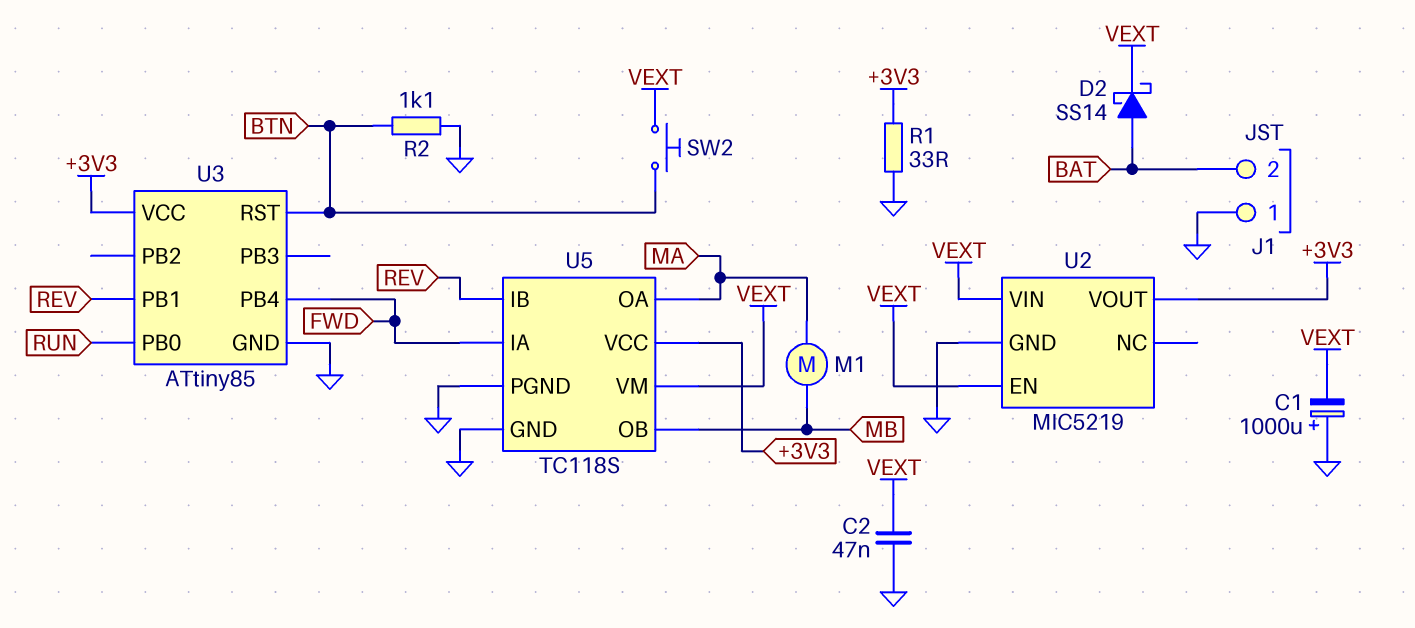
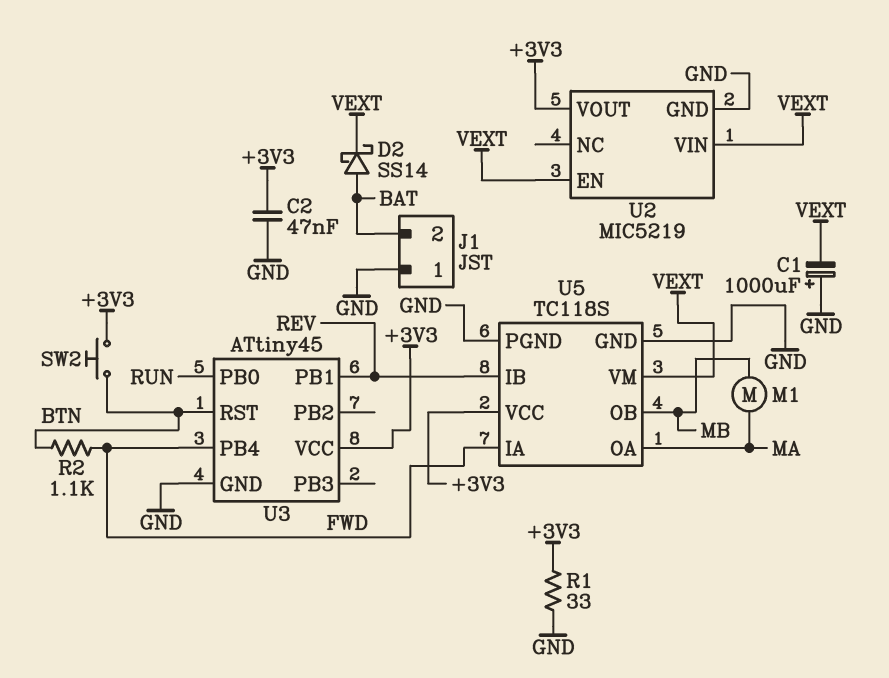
C2: 47nF (GND, VEXT) -> 47nF (+3V3, GND)
R2: 1.1k (BTN, GND) -> 1.1k (BTN, FWD)
SW2: button (BTN, VEXT) -> button (+3V3, BTN)
U3: ATtiny85 -> ATtiny45

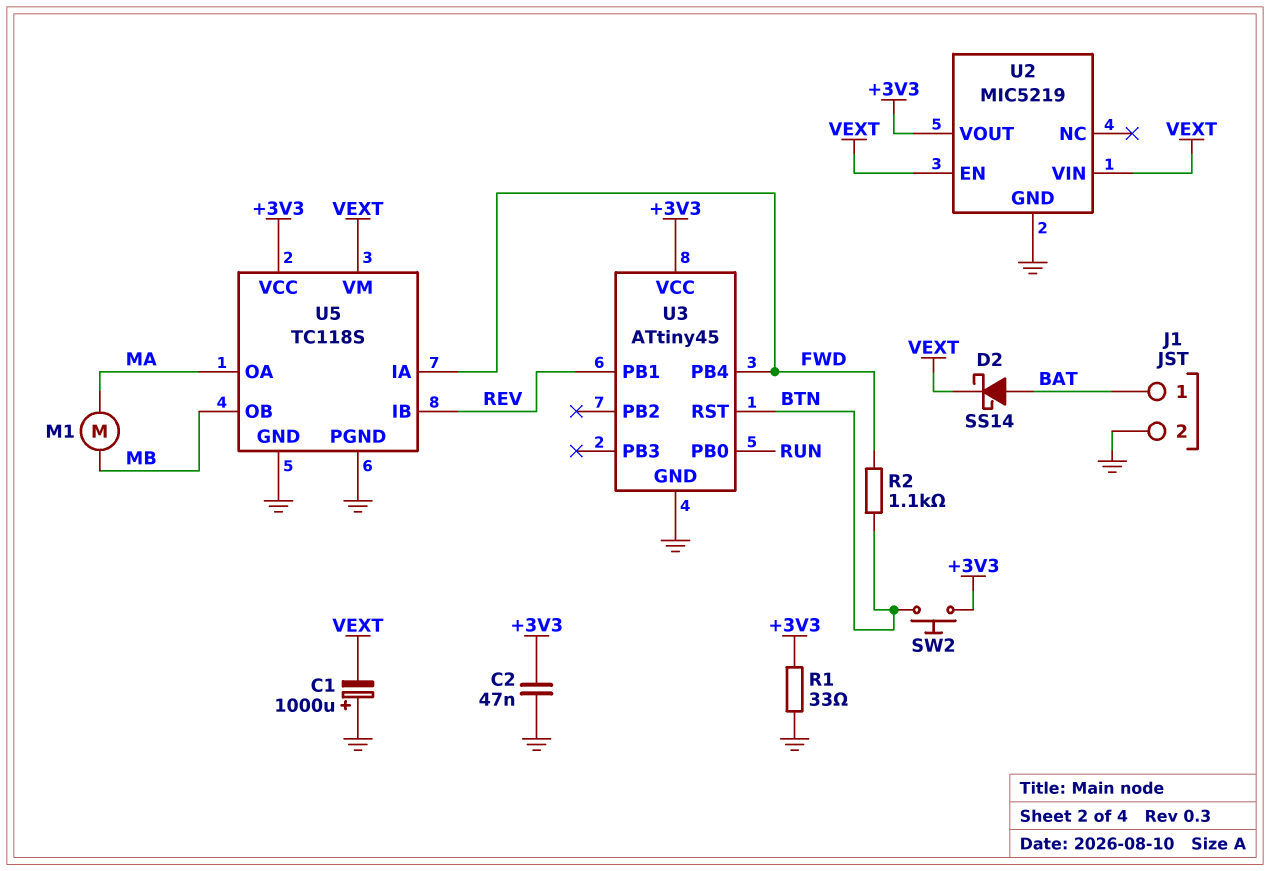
J1 pin 1: GND -> BAT
J1 pin 2: BAT -> GND

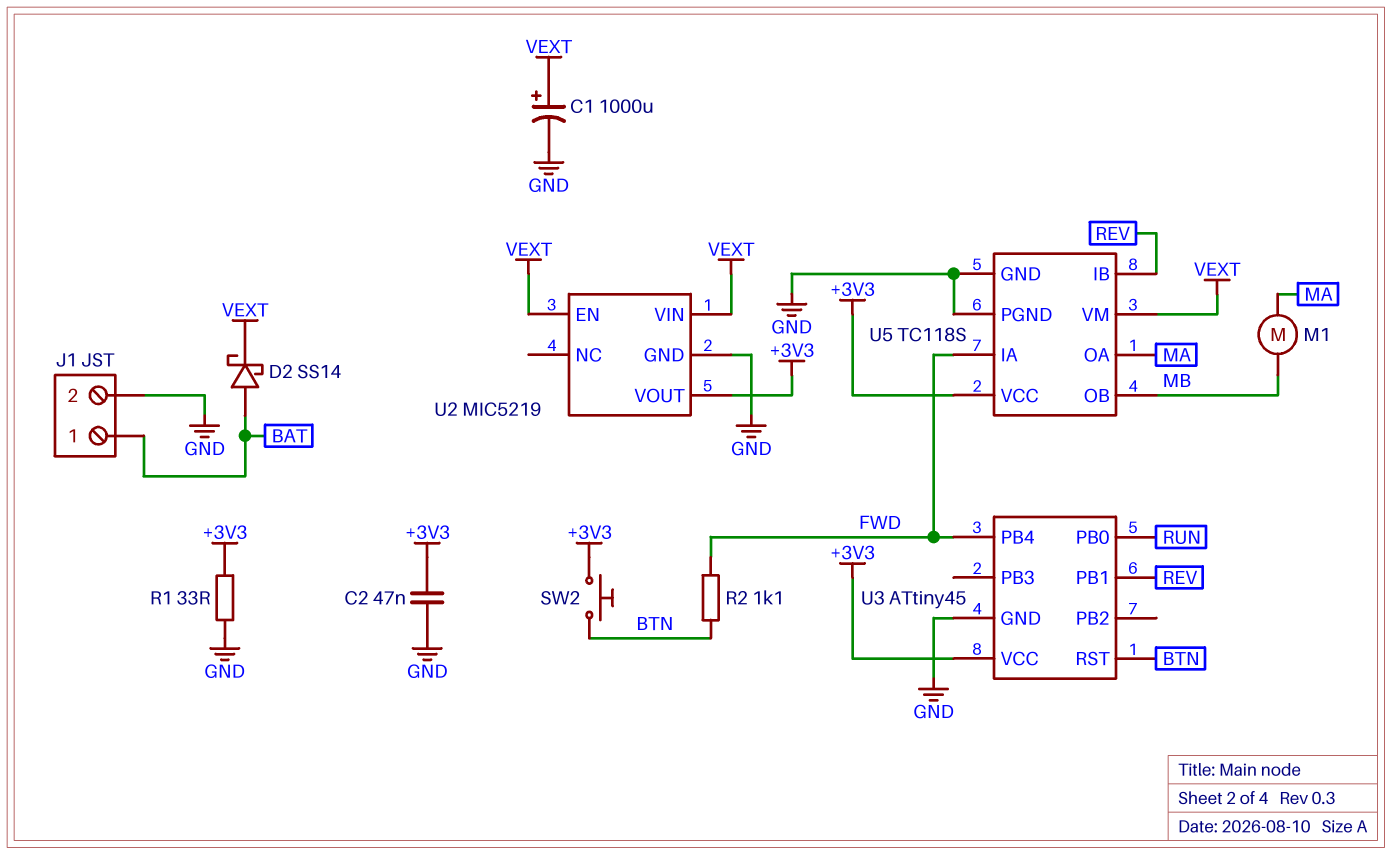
C1: 1000uF (plus GND, minus VEXT) -> 1000uF (plus VEXT, minus GND)

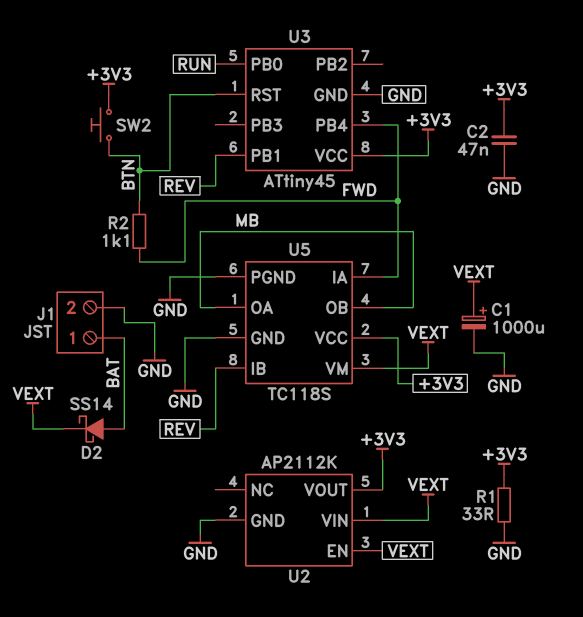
M1: motor (MA, MB) -> none
U2: MIC5219 -> AP2112K
U5 pin OA: MA -> MB

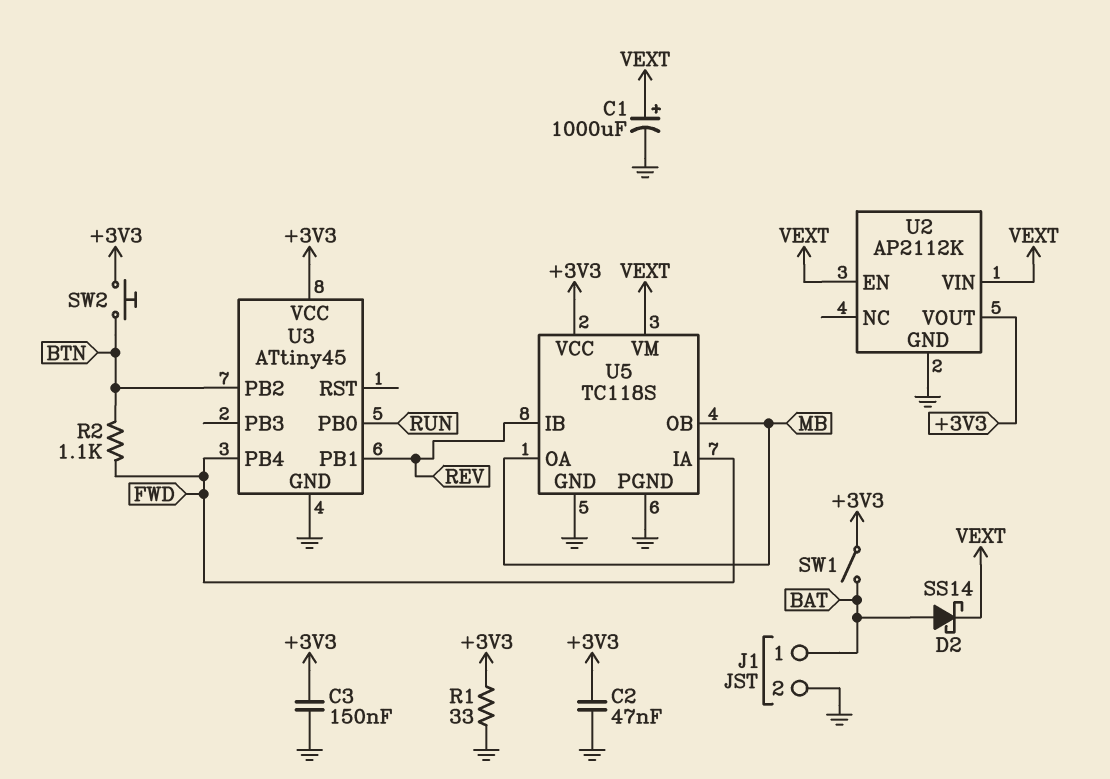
C3: none -> 150nF (+3V3, GND)
SW1: none -> switch (+3V3, BAT)
U3 pin PB2: none -> BTN
U3 pin RST: BTN -> none

